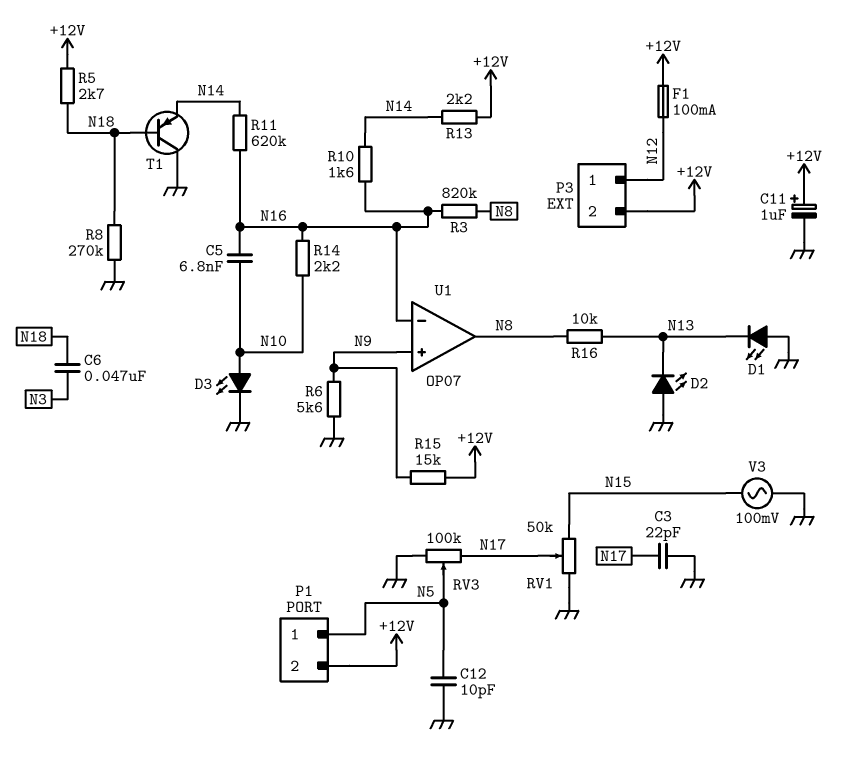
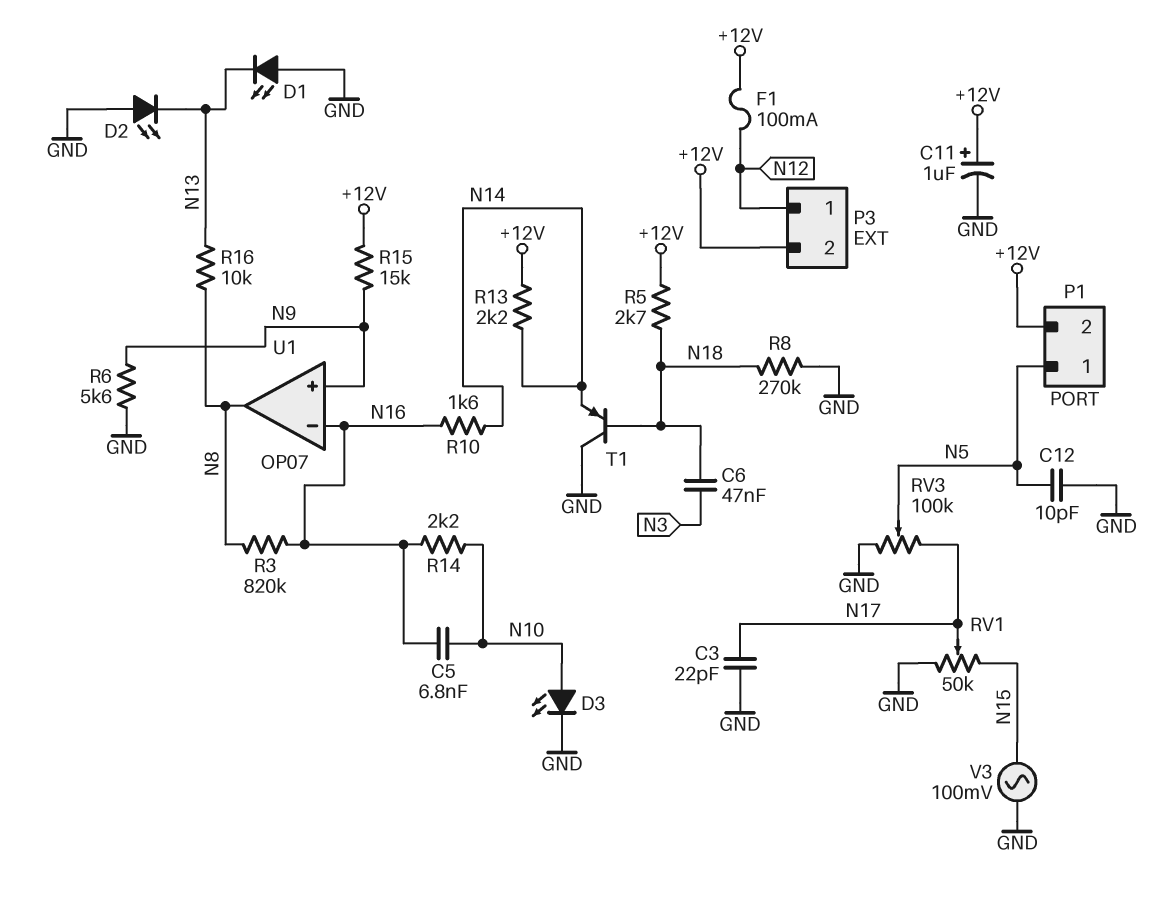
R11: 620k (N14, N16) -> none

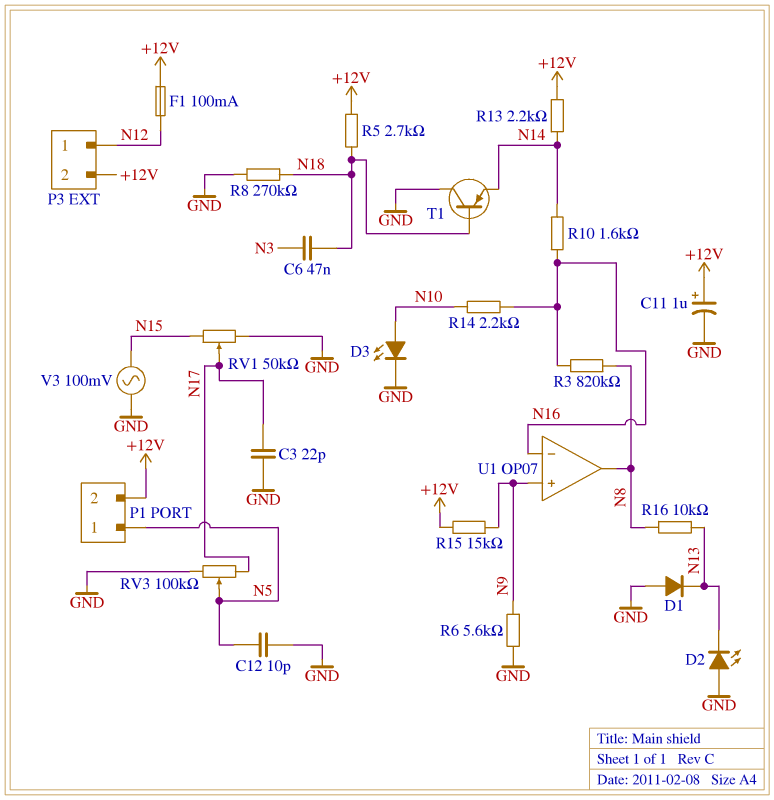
C5: 6.8nF (N10, N16) -> none
D1: LED (A GND, K N13) -> diode (A GND, K N13)

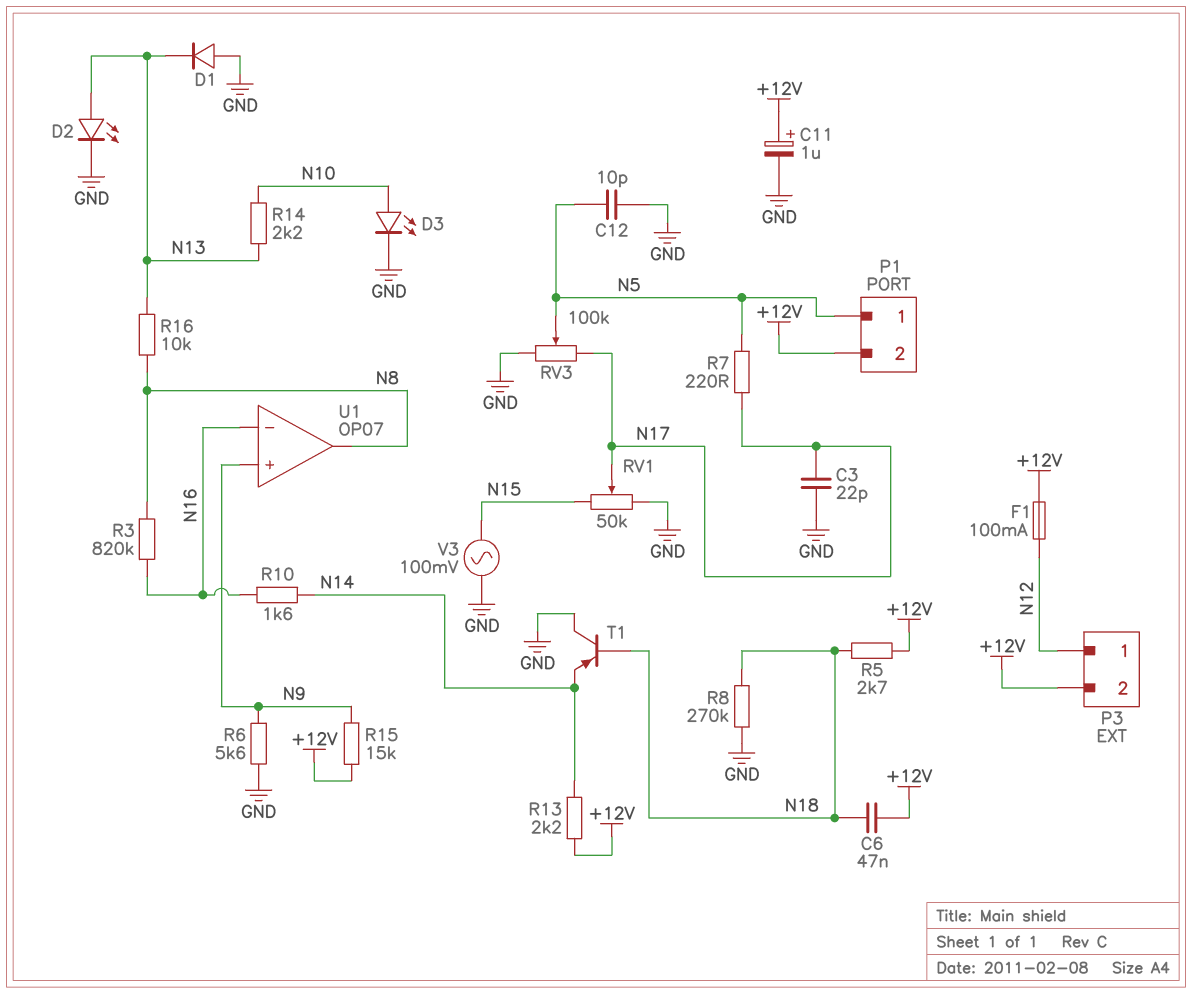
C6: 47nF (N3, N18) -> 47nF (+12V, N18)
D2: LED (A GND, K N13) -> LED (A N13, K GND)
R7: none -> 220 (N5, N17)
R14: 2.2k (N10, N16) -> 2.2k (N10, N13)

